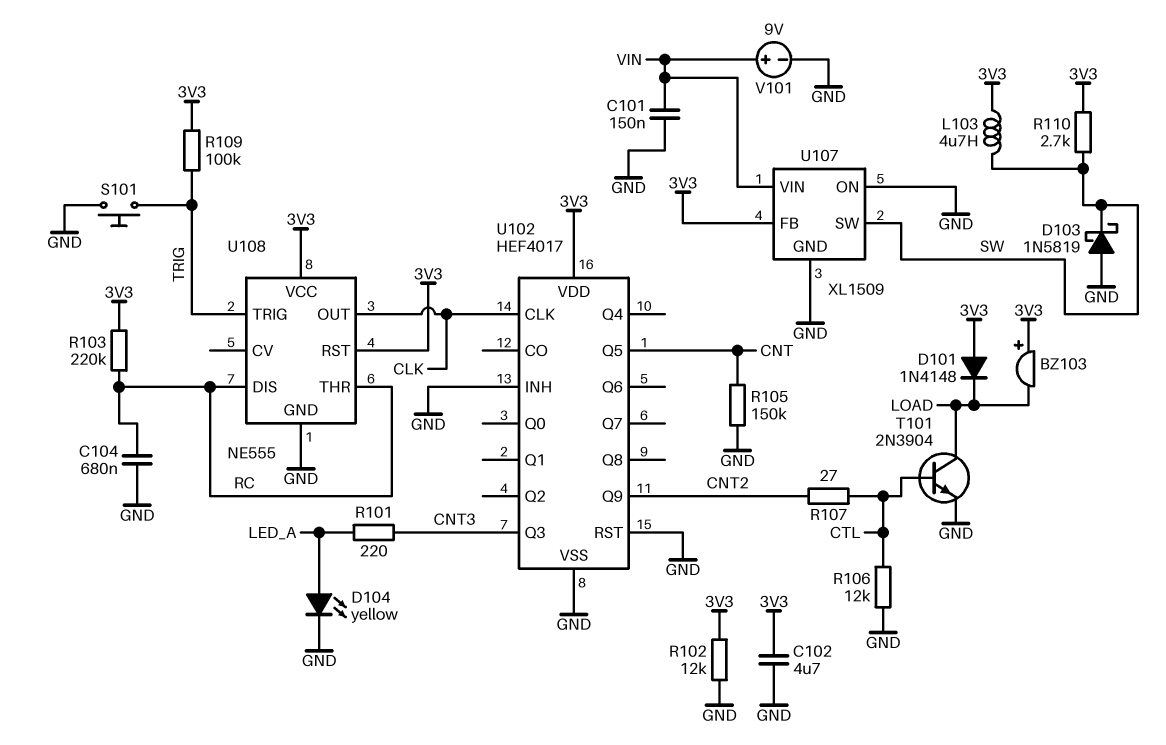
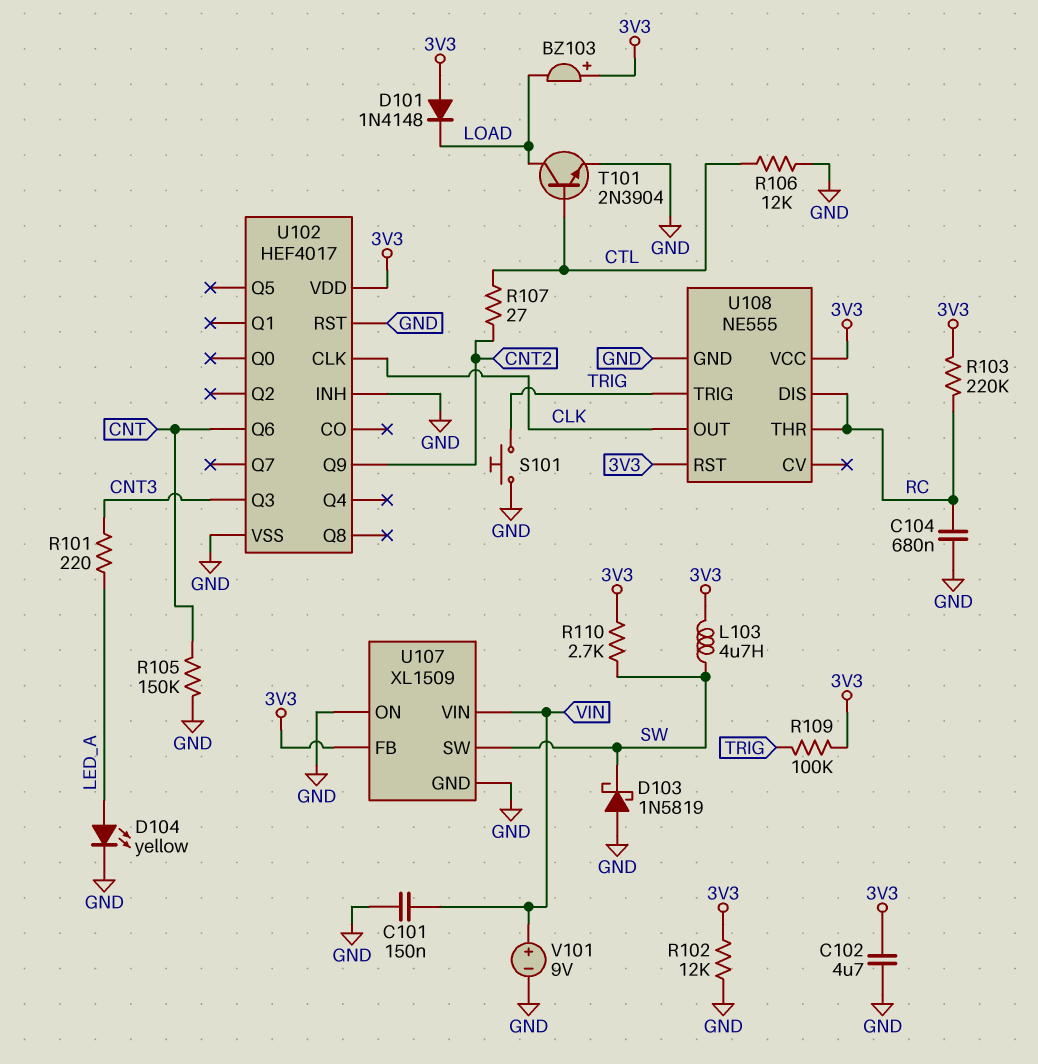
U102 pin Q5: CNT -> none
U102 pin Q6: none -> CNT

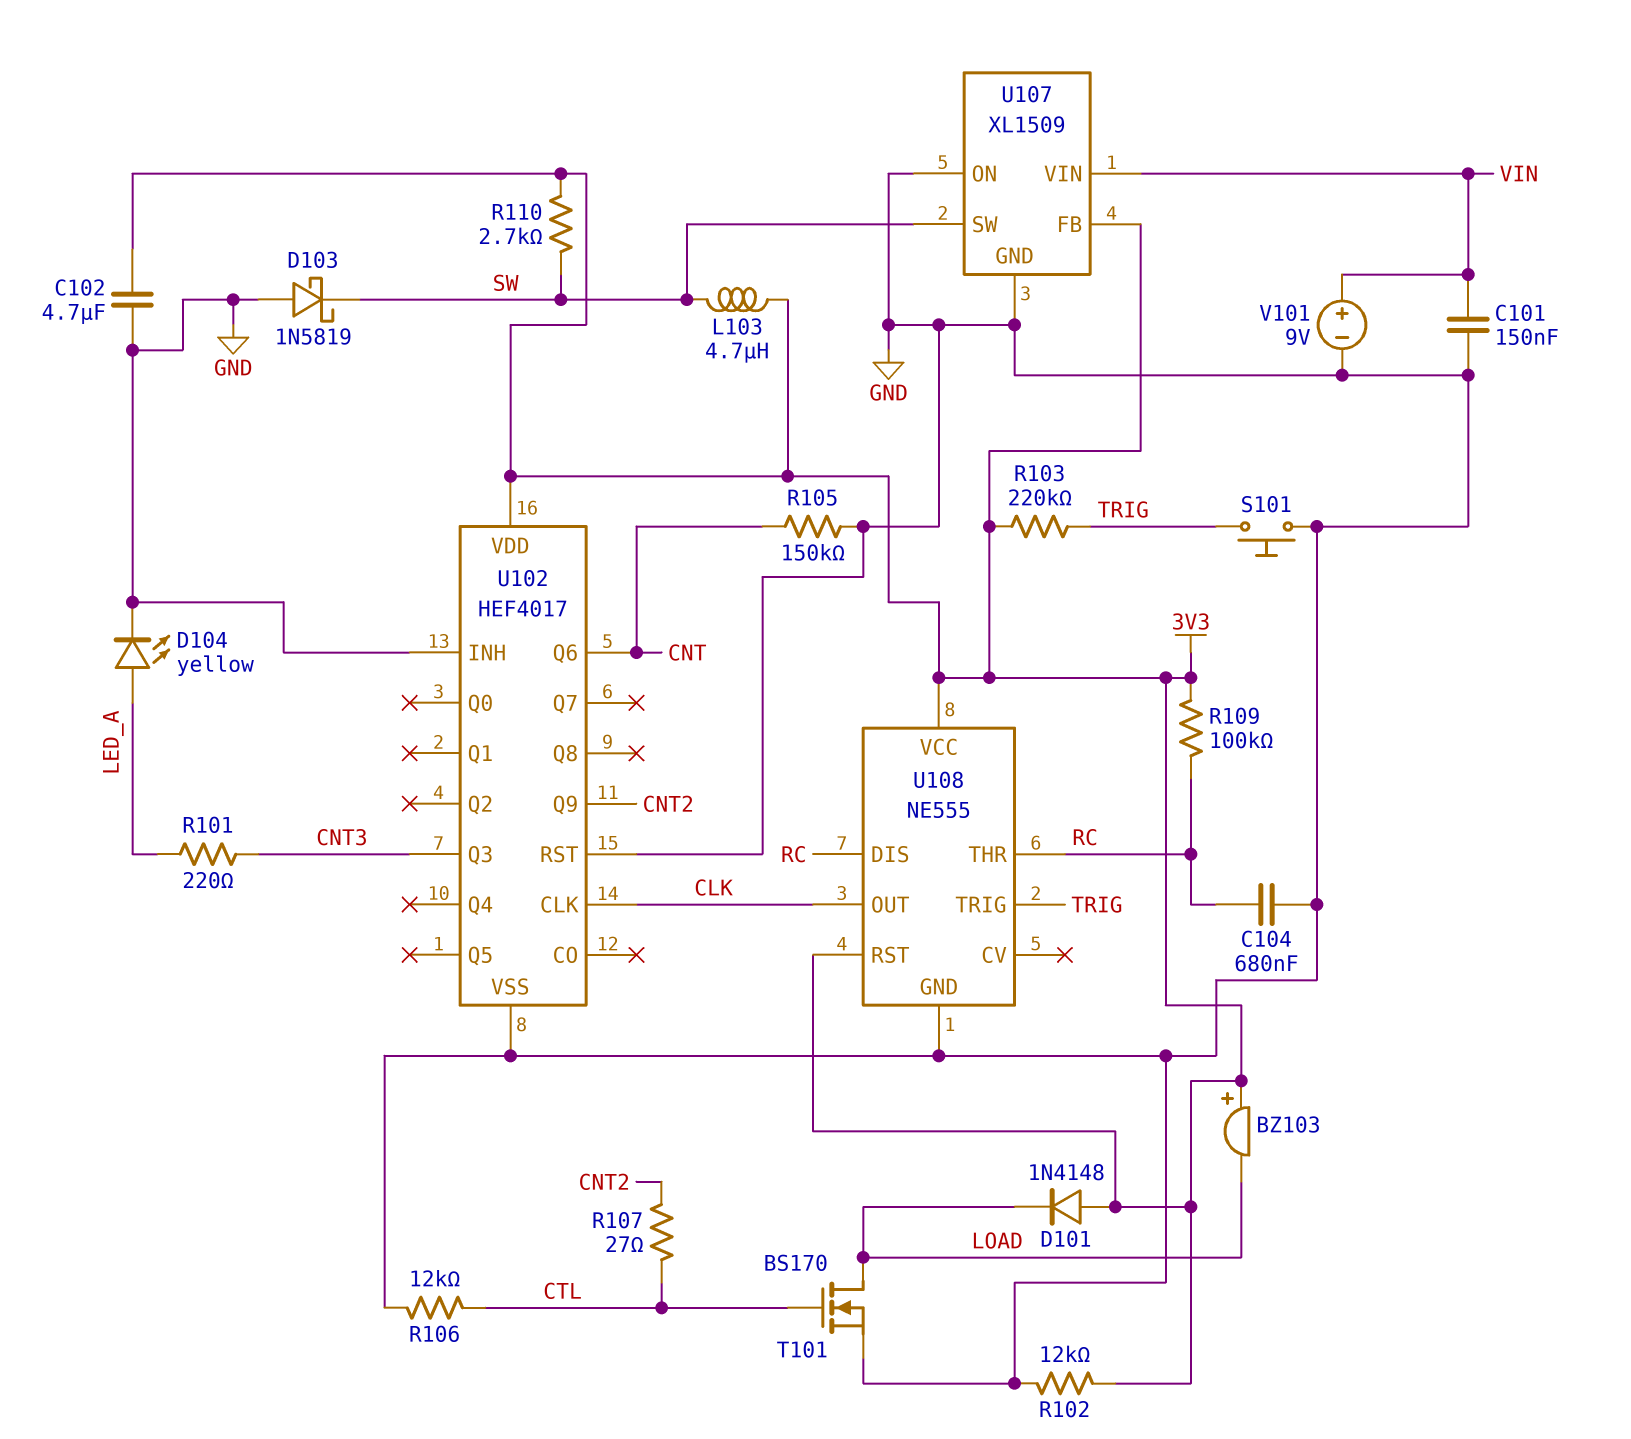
R103: 220k (3V3, RC) -> 220k (3V3, TRIG)
R109: 100k (3V3, TRIG) -> 100k (3V3, RC)
T101: NPN 2N3904 (B CTL, C LOAD, E GND) -> NMOS BS170 (G CTL, D LOAD, S GND)

